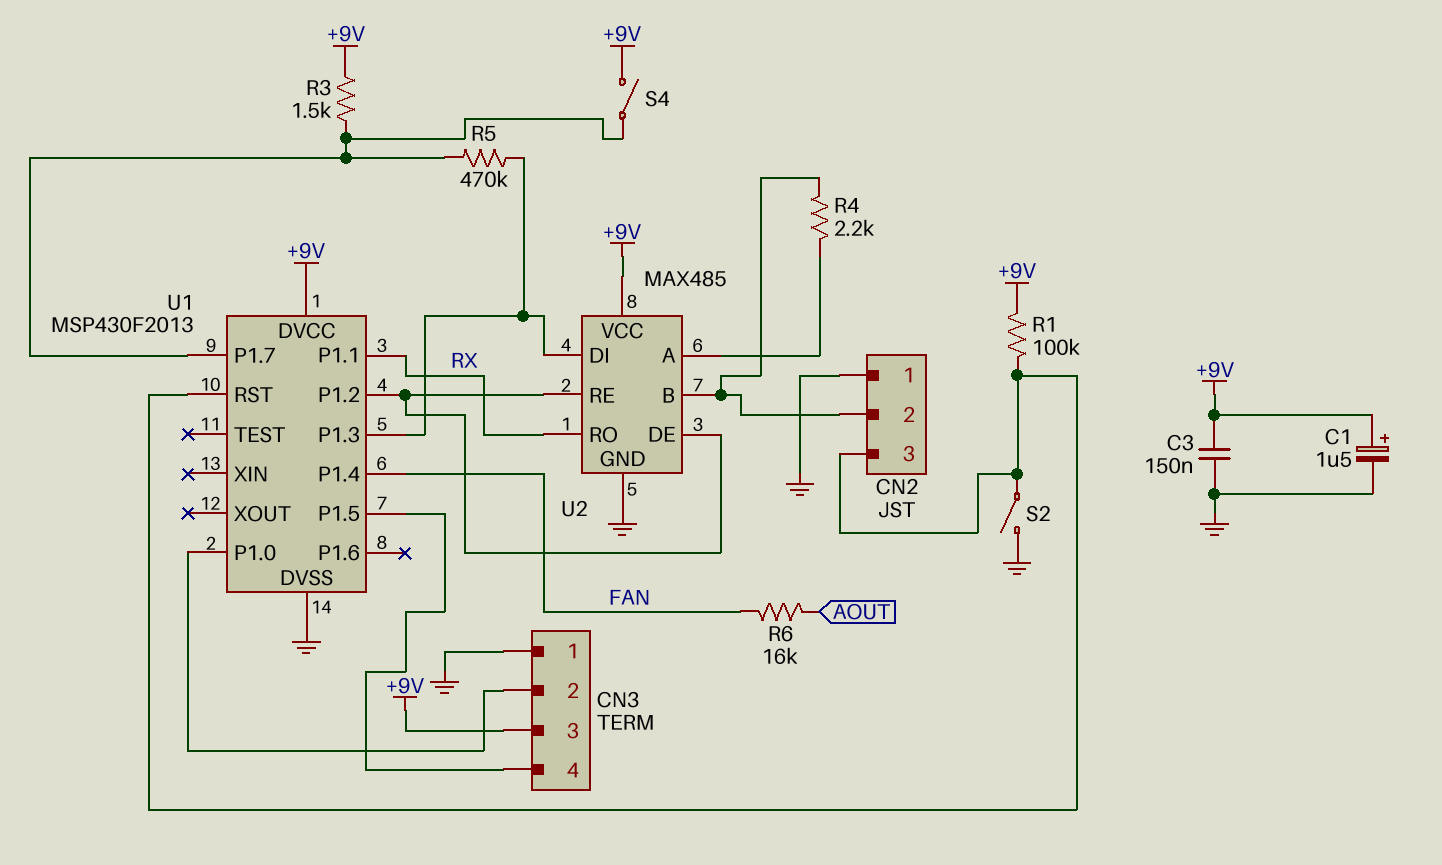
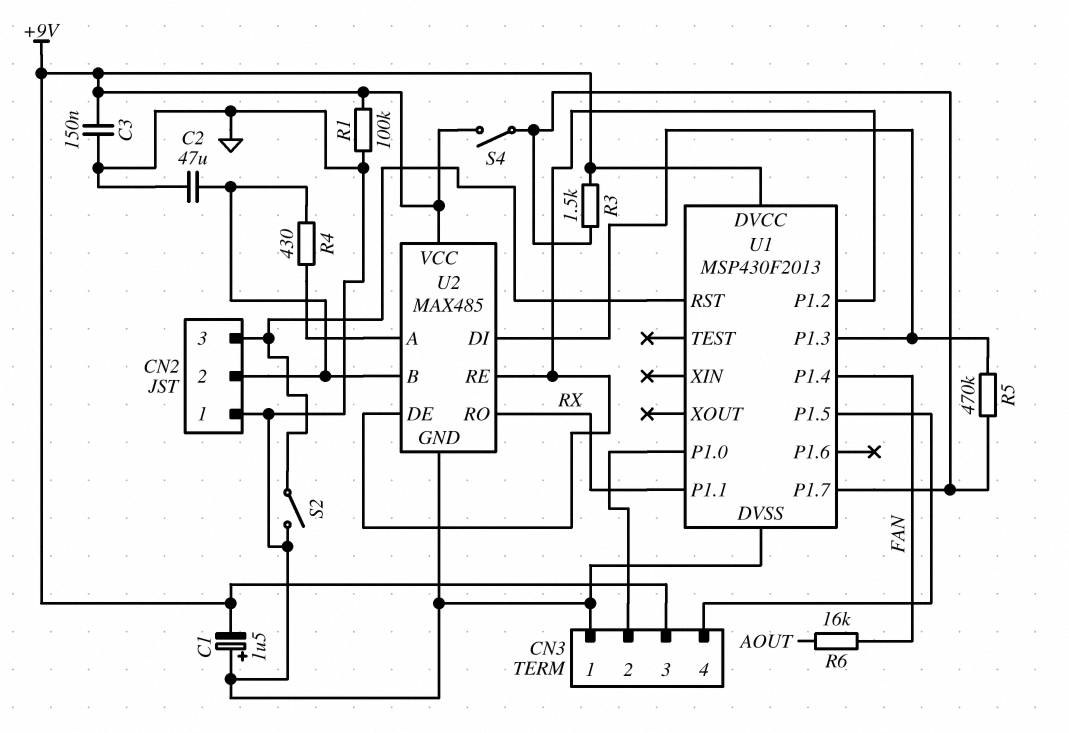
C1: 1.5uF (plus +9V, minus GND) -> 1.5uF (plus GND, minus +9V)
C2: none -> 47uF (CN2/2, GND)
R1: 100k (+9V, CN2/3) -> 100k (+9V, GND)
R4: 2.2k (CN2/2, U2/A) -> 430 (CN2/2, U2/A)

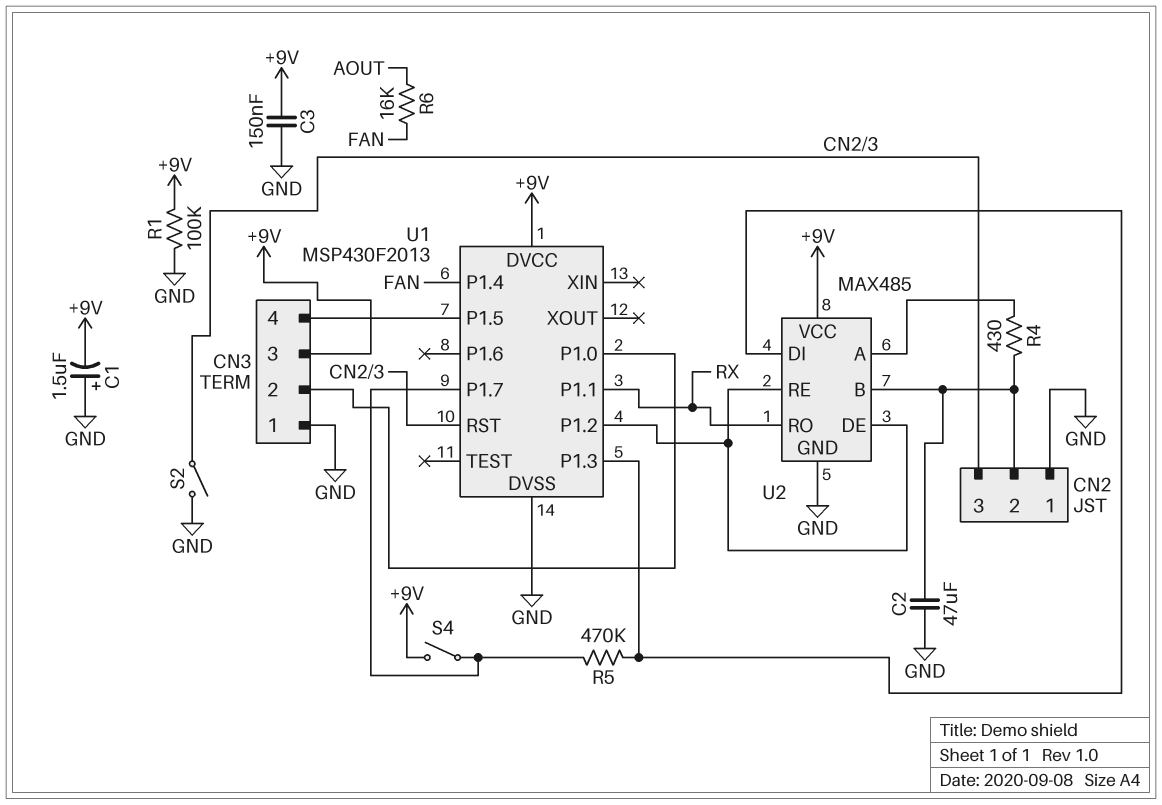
R3: 1.5k (+9V, U1/P1.7) -> none

